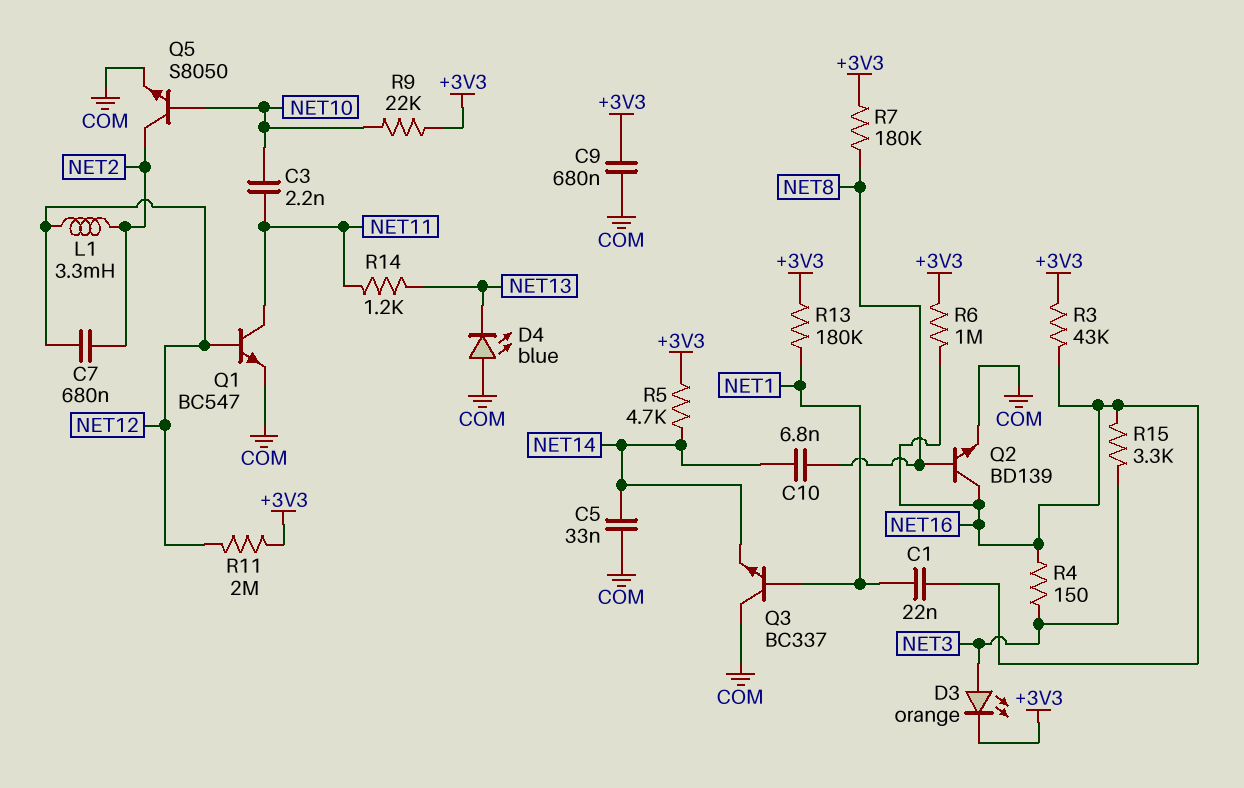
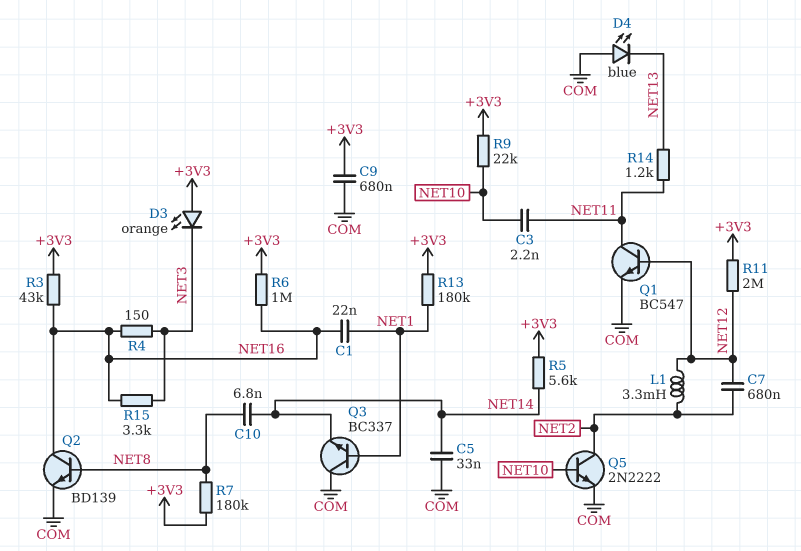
D3: LED orange (A NET3, K +3V3) -> LED orange (A +3V3, K NET3)
Q5: NPN S8050 (B NET10, C NET2, E COM) -> NPN 2N2222 (B NET10, C NET2, E COM)
R5: 4.7k (+3V3, NET14) -> 5.6k (+3V3, NET14)

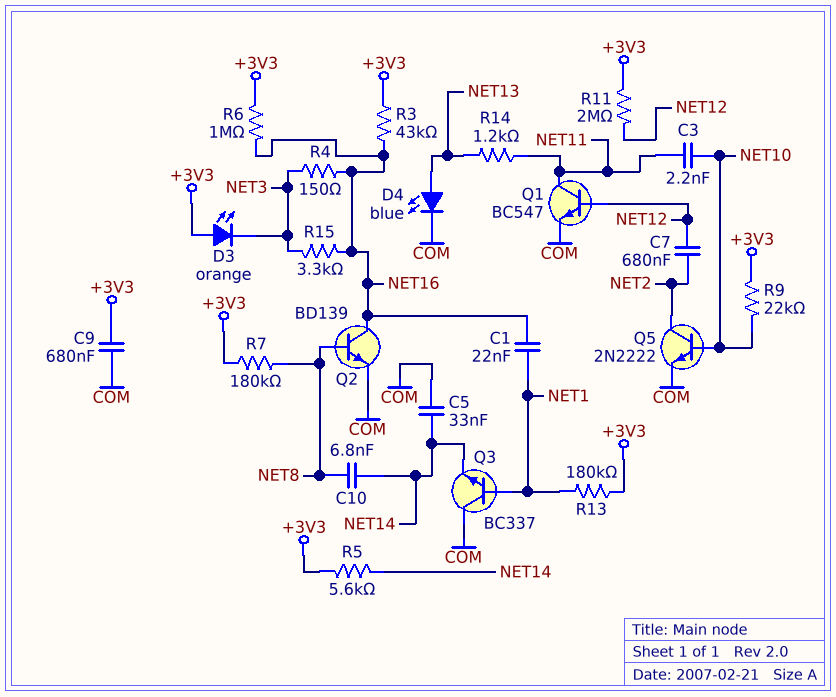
D4: LED blue (A COM, K NET13) -> LED blue (A NET13, K COM)
L1: 3.3mH (NET2, NET12) -> none

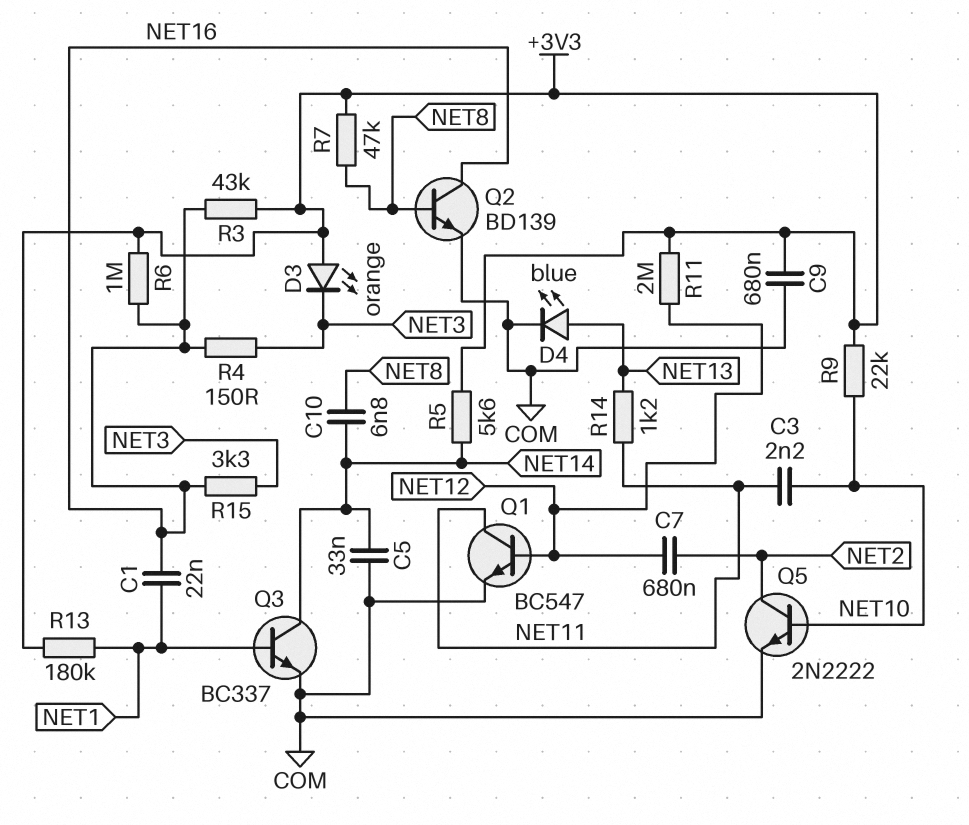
Q3: NPN BC337 (B NET1, C COM, E NET14) -> NPN BC337 (B NET1, C NET14, E COM)
R7: 180k (+3V3, NET8) -> 47k (+3V3, NET8)

